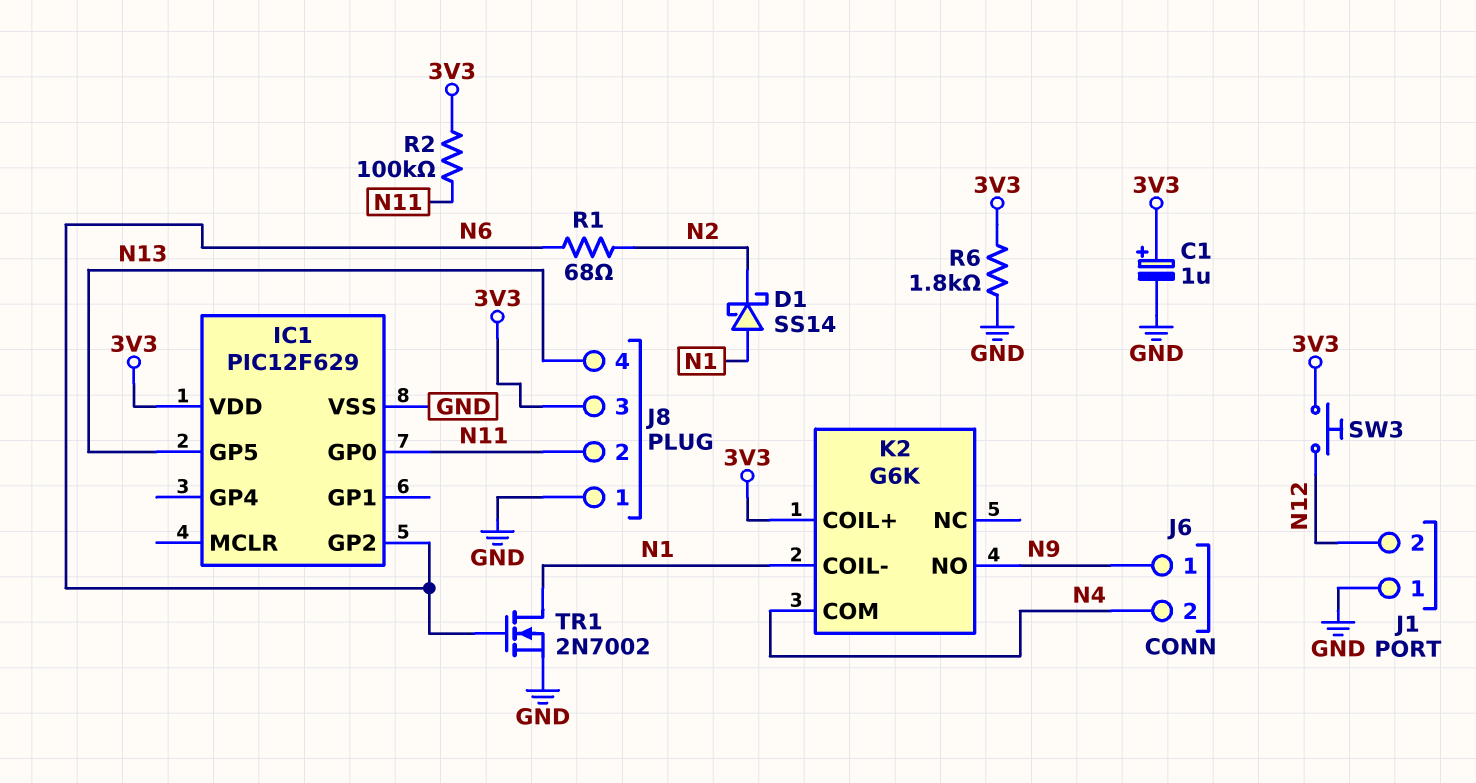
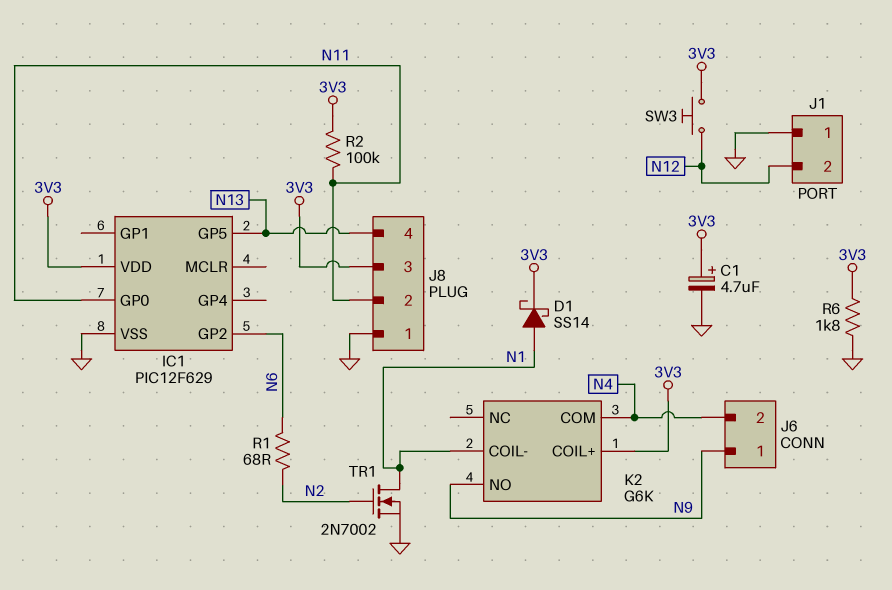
C1: 1uF (plus 3V3, minus GND) -> 4.7uF (plus 3V3, minus GND)
D1: schottky SS14 (A N1, K N2) -> schottky SS14 (A N1, K 3V3)
TR1: NMOS 2N7002 (G N6, D N1, S GND) -> NMOS 2N7002 (G N2, D N1, S GND)

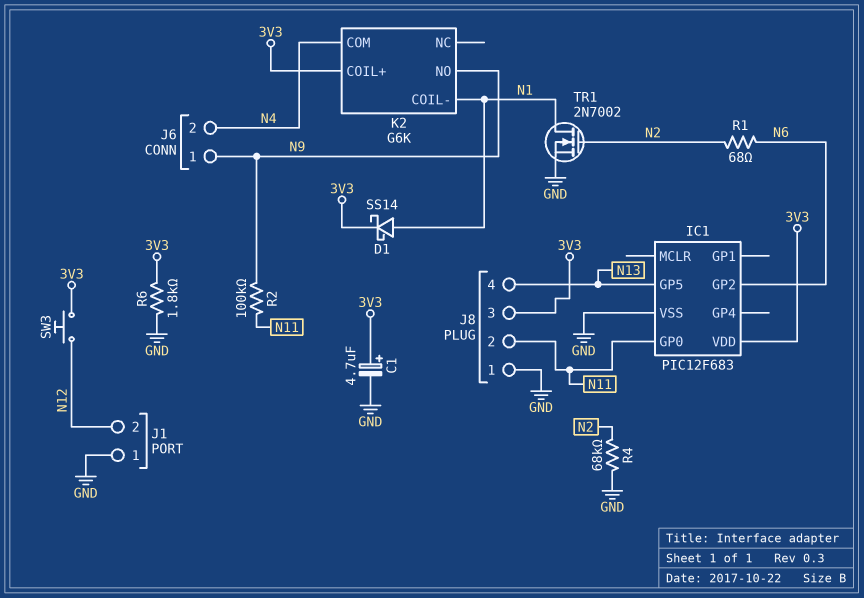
IC1: PIC12F629 -> PIC12F683
R2: 100k (3V3, N11) -> 100k (N9, N11)
R4: none -> 68k (GND, N2)

